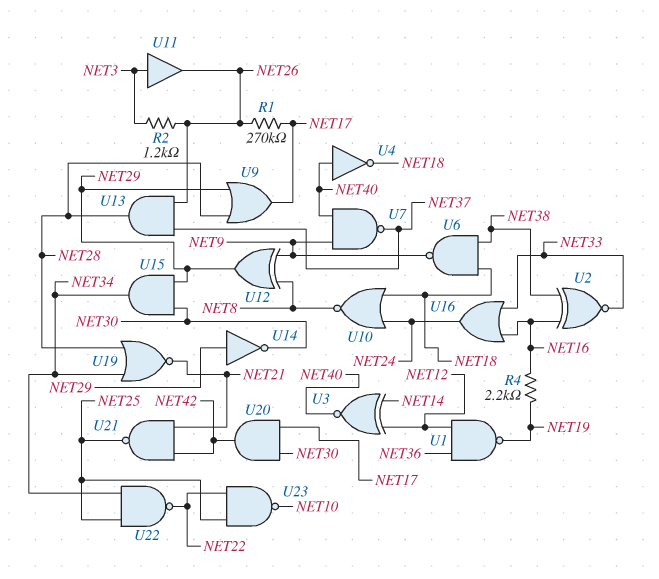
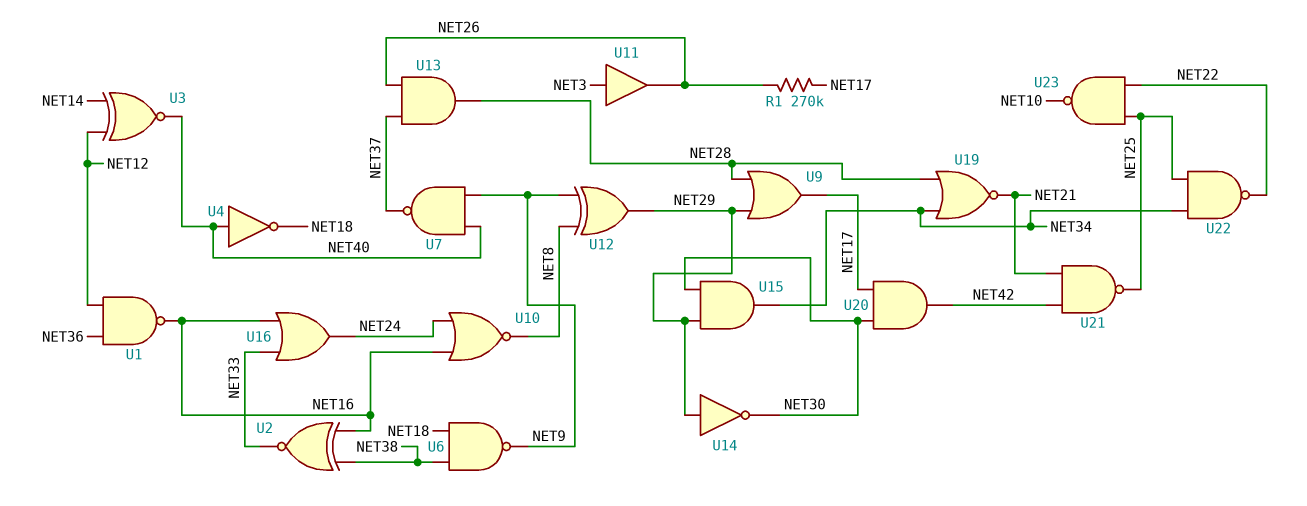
R2: 1.2k (NET3, NET26) -> none
R4: 2.2k (NET16, NET19) -> none
U1: NAND (in NET12, in NET36, out NET19) -> NAND (in NET12, in NET36, out NET16)
U10: NOR (in NET18, in NET24, out NET8) -> NOR (in NET16, in NET24, out NET8)

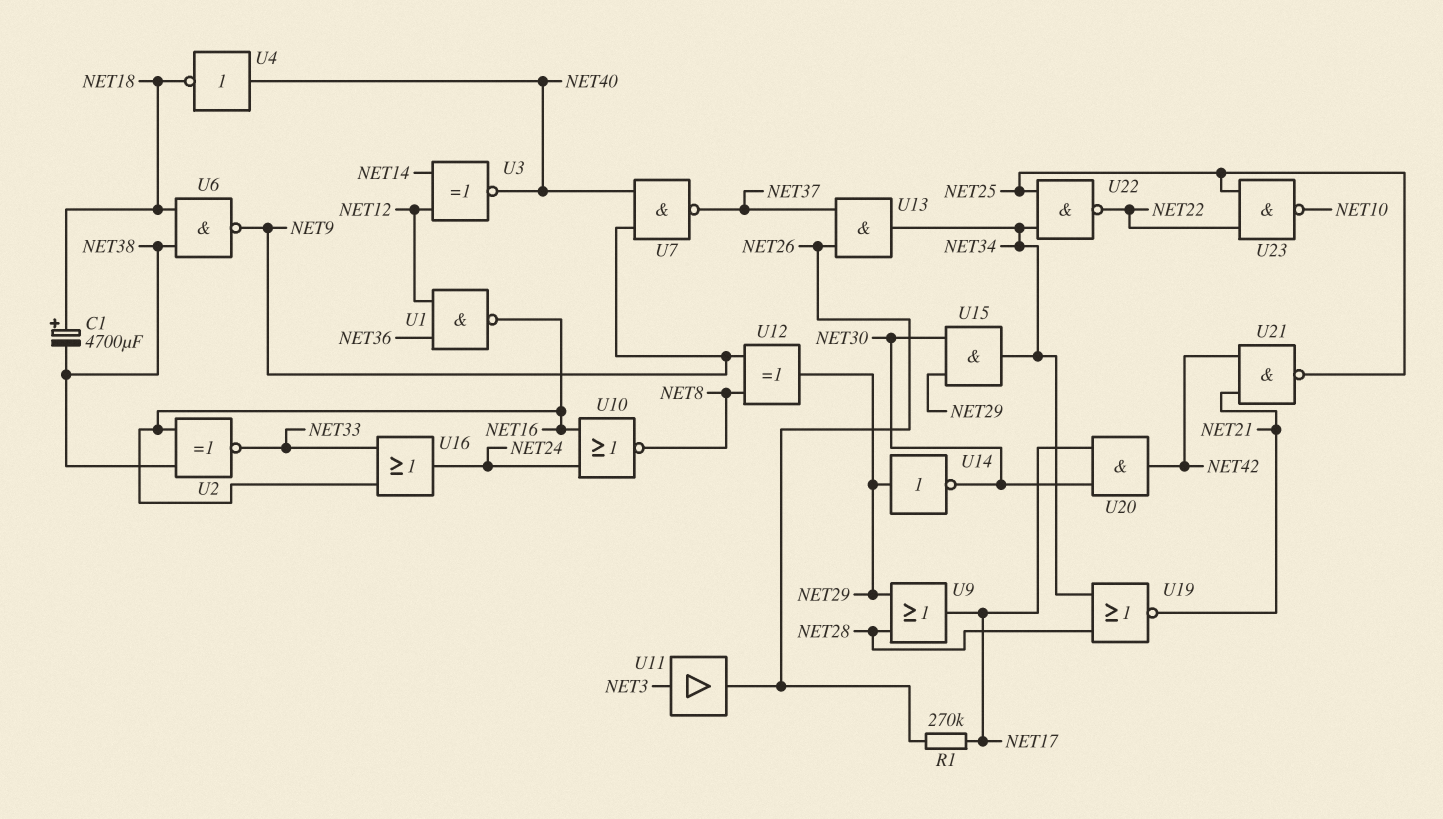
C1: none -> 4700uF (plus NET18, minus NET38)
U13: AND (in NET26, in NET37, out NET28) -> AND (in NET26, in NET37, out NET34)

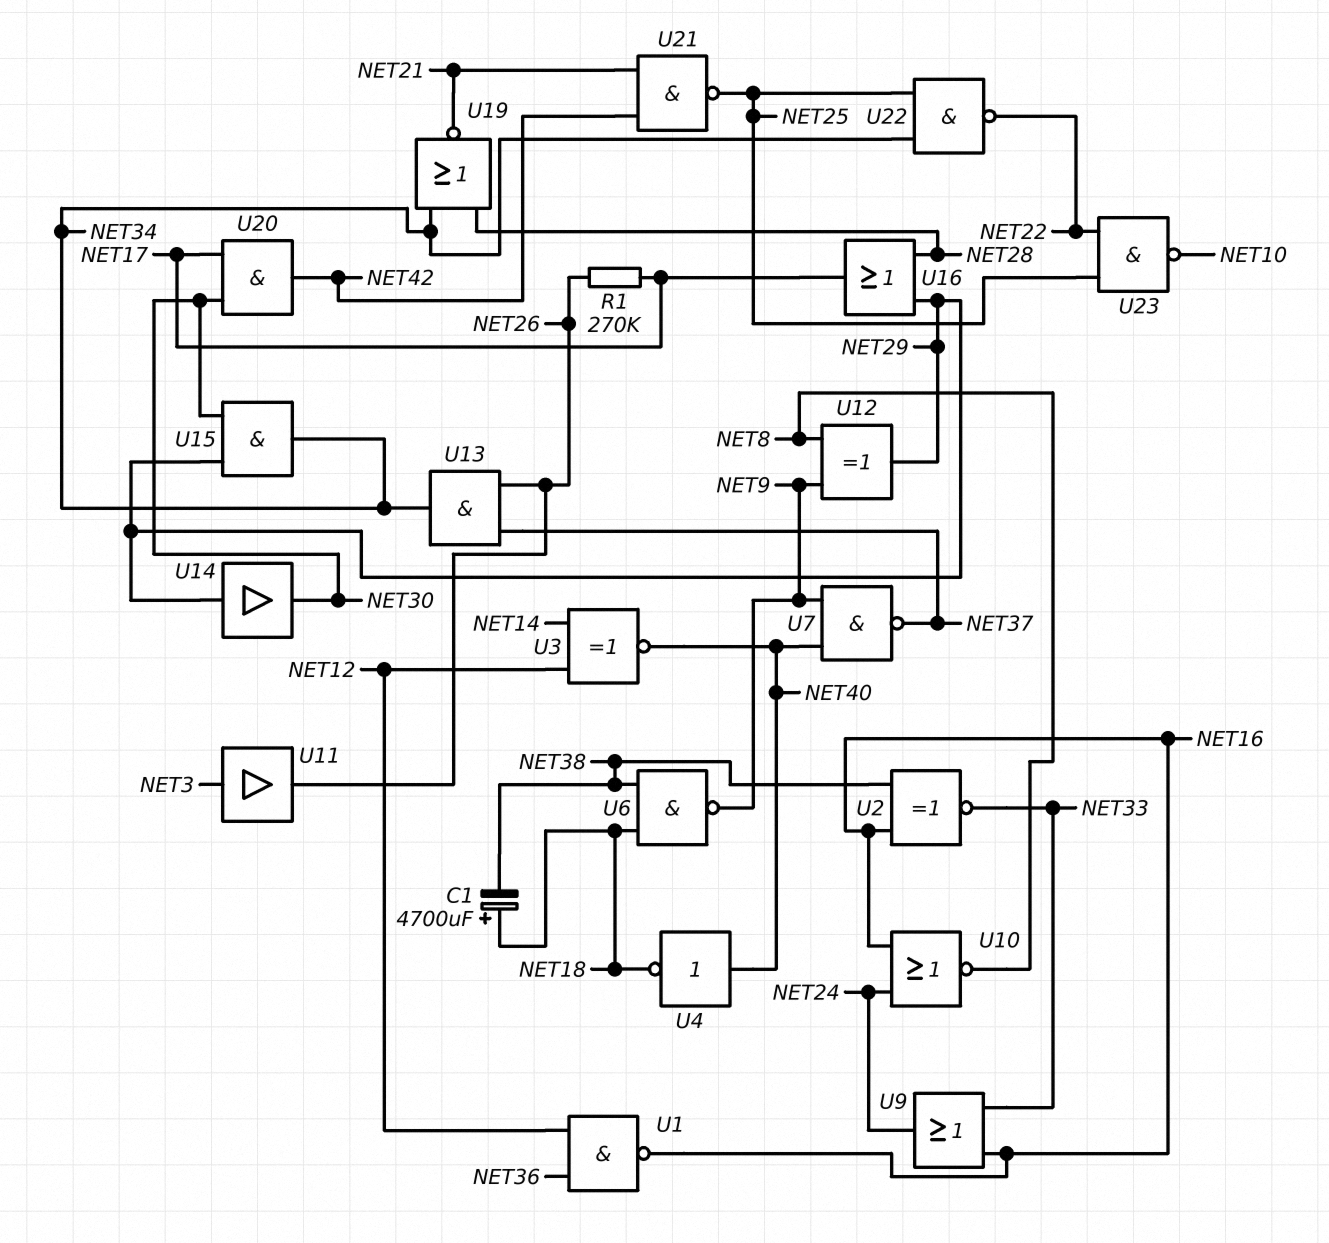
U9: OR (in NET28, in NET29, out NET17) -> OR (in NET16, in NET33, out NET24)
U14: NOT (in NET29, out NET30) -> buffer (in NET29, out NET30)
U16: OR (in NET16, in NET33, out NET24) -> OR (in NET28, in NET29, out NET17)

